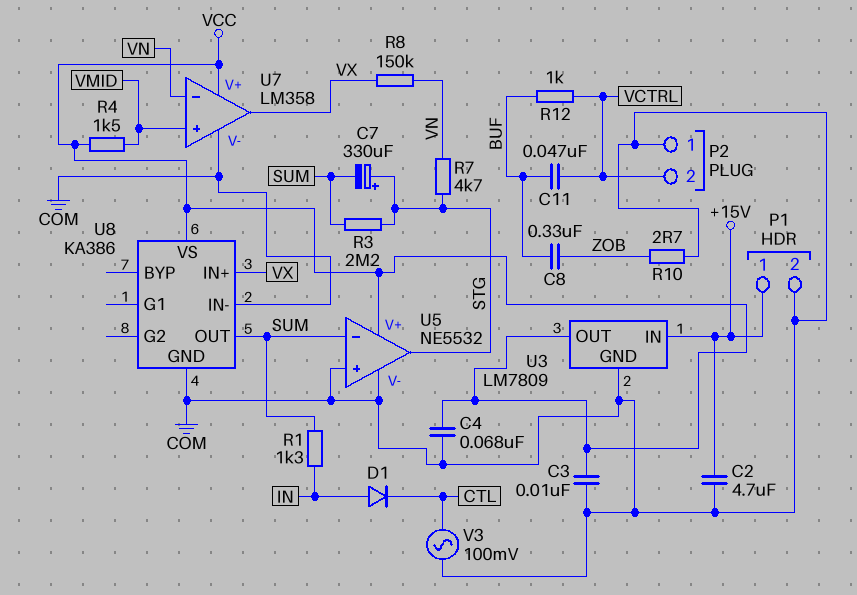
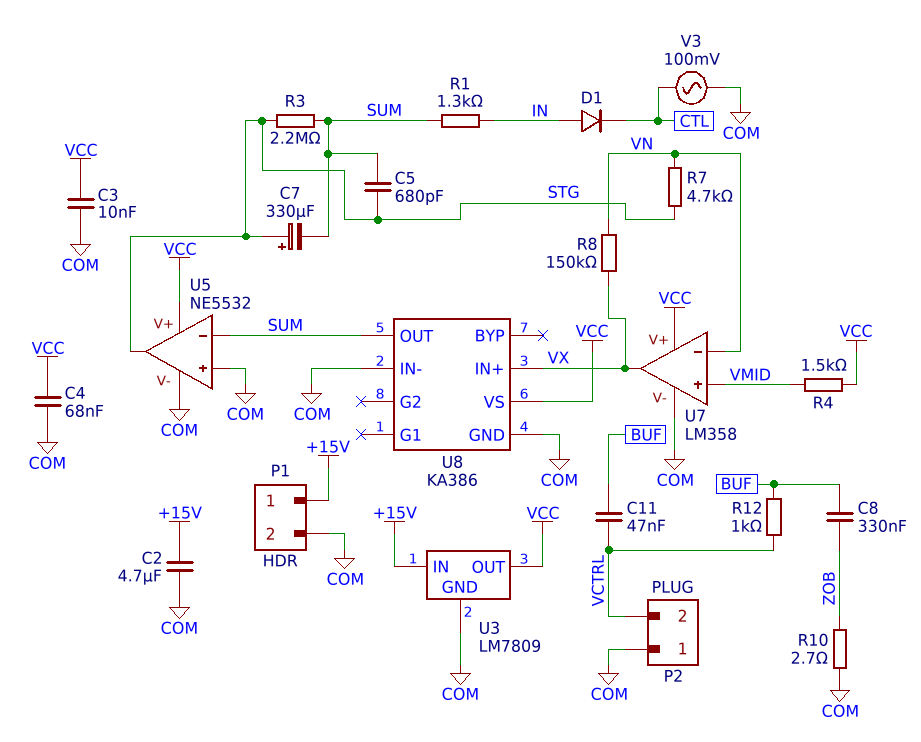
C5: none -> 680pF (STG, SUM)

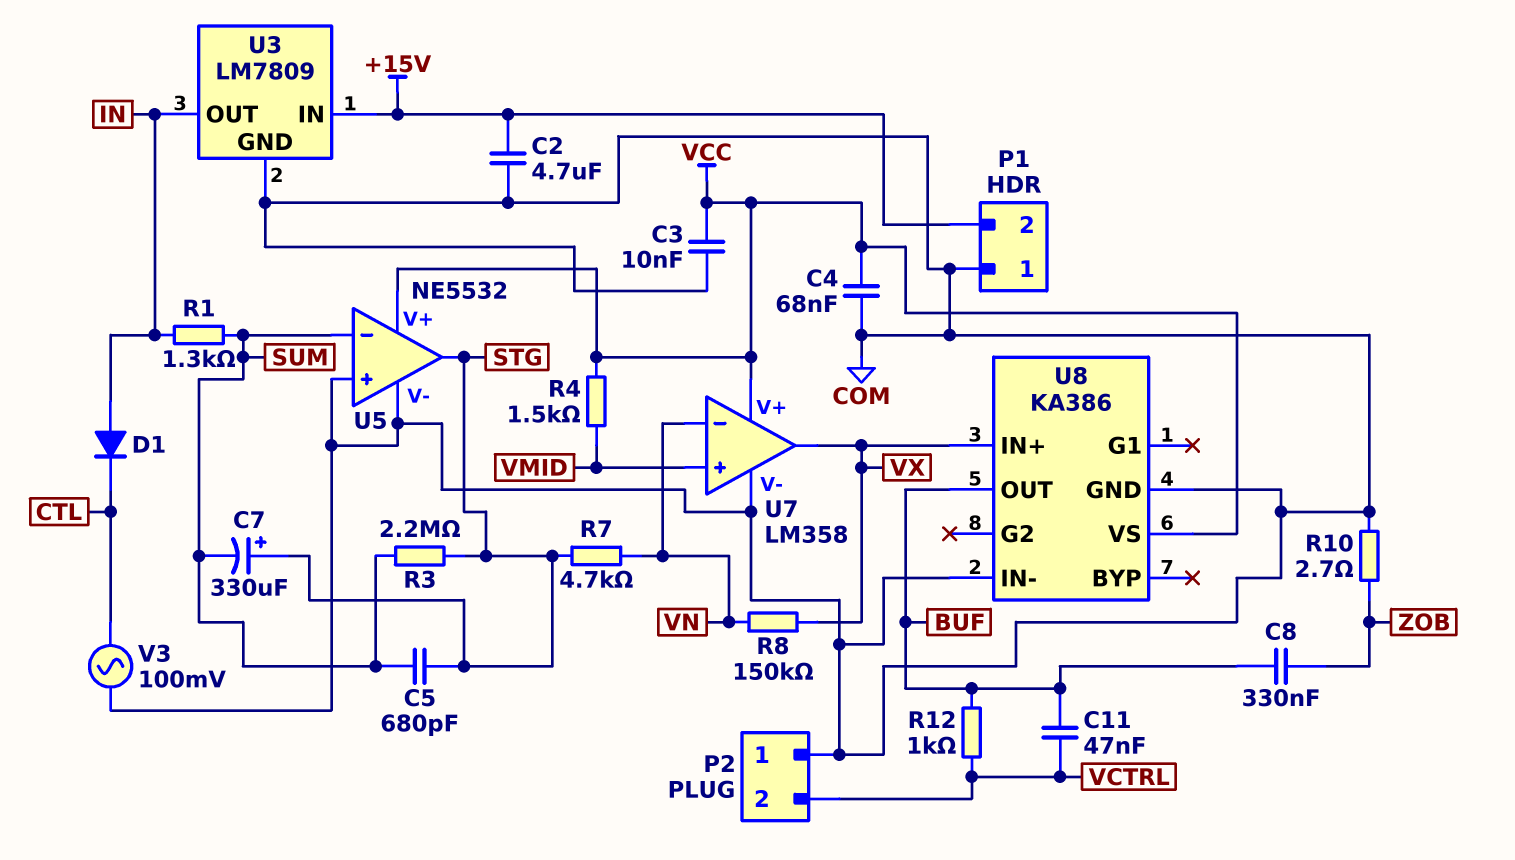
P1 pin 1: +15V -> COM
P1 pin 2: COM -> +15V
U3 pin OUT: VCC -> IN
U8 pin OUT: SUM -> BUF

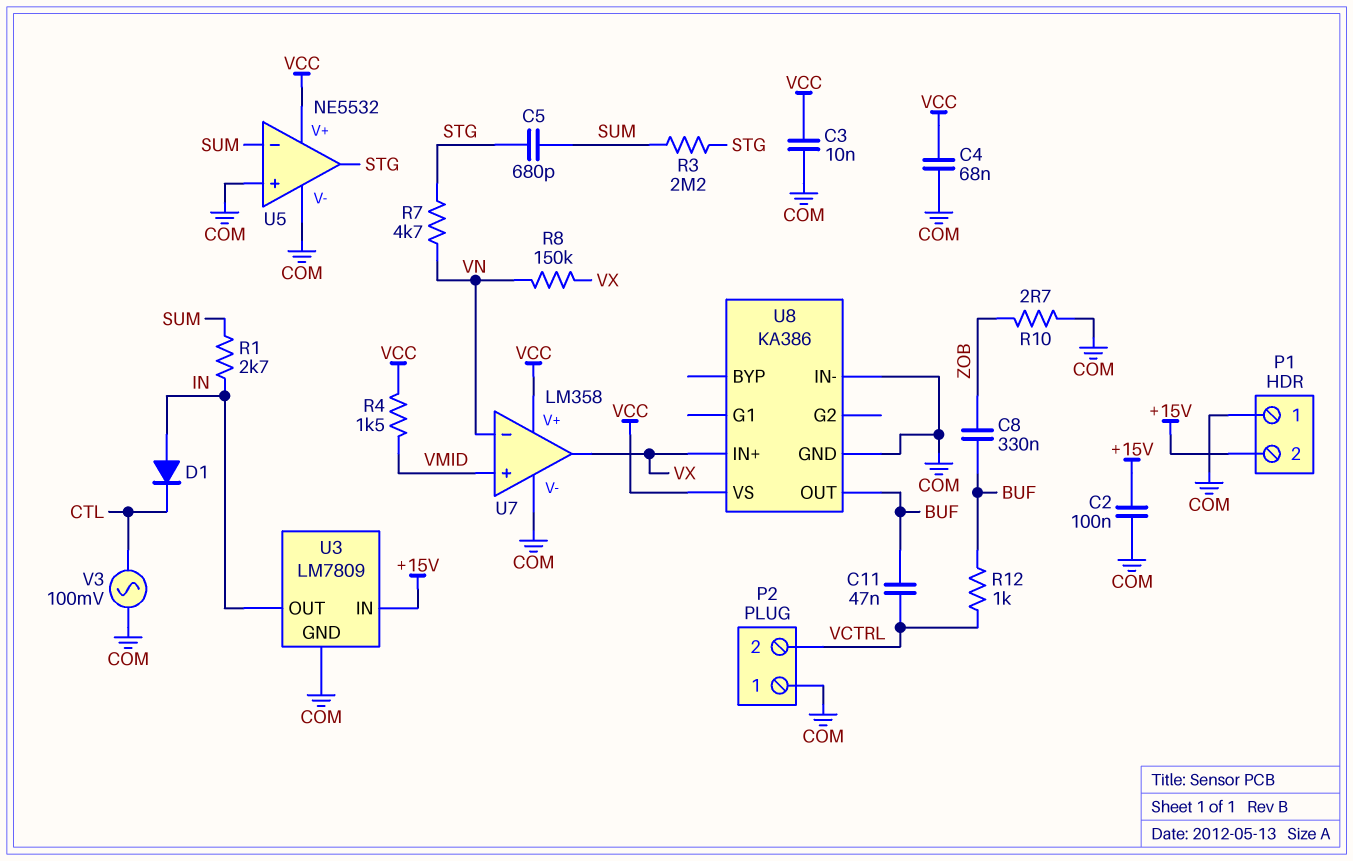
C2: 4.7uF (+15V, COM) -> 100nF (+15V, COM)
C7: 330uF (plus STG, minus SUM) -> none
R1: 1.3k (IN, SUM) -> 2.7k (IN, SUM)

